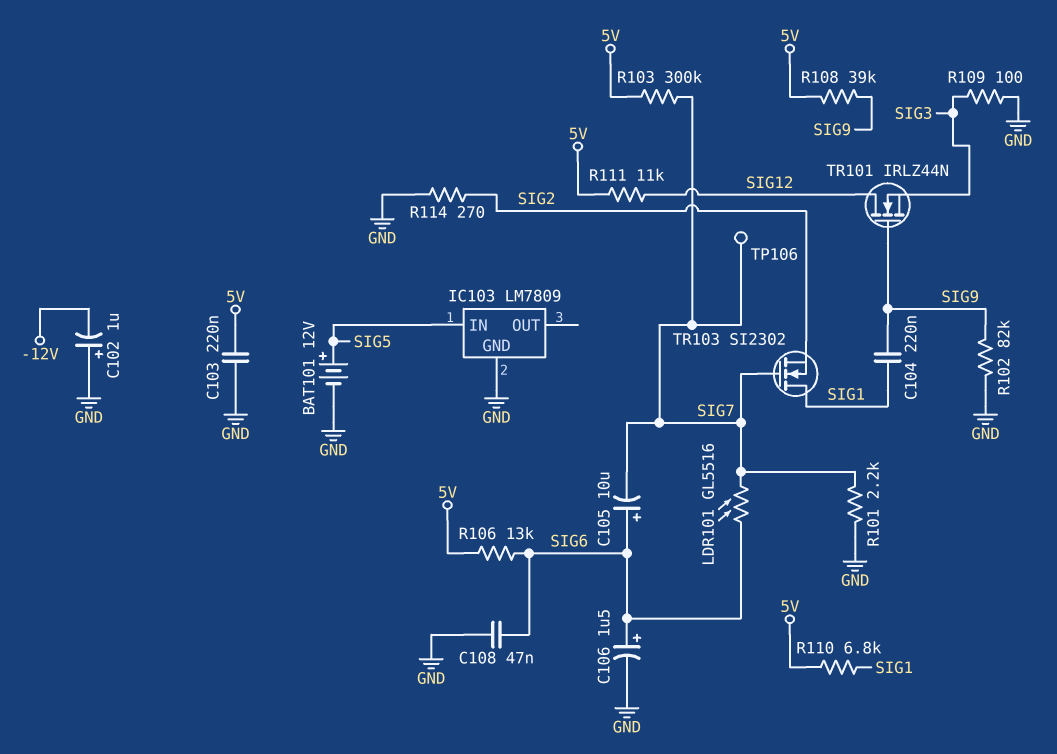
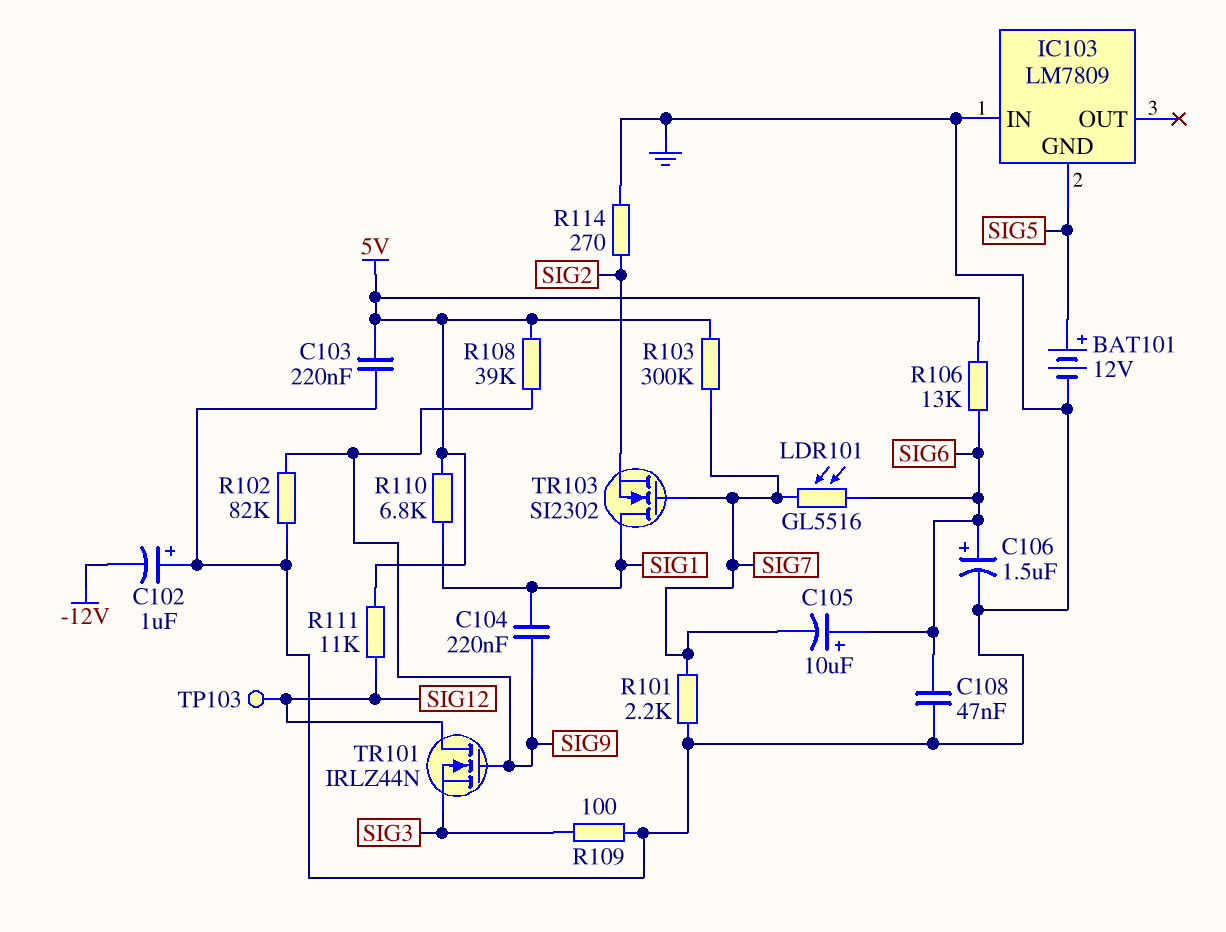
IC103 pin GND: GND -> SIG5
IC103 pin IN: SIG5 -> GND
TP103: none -> test point (SIG12)
TP106: test point (SIG7) -> none

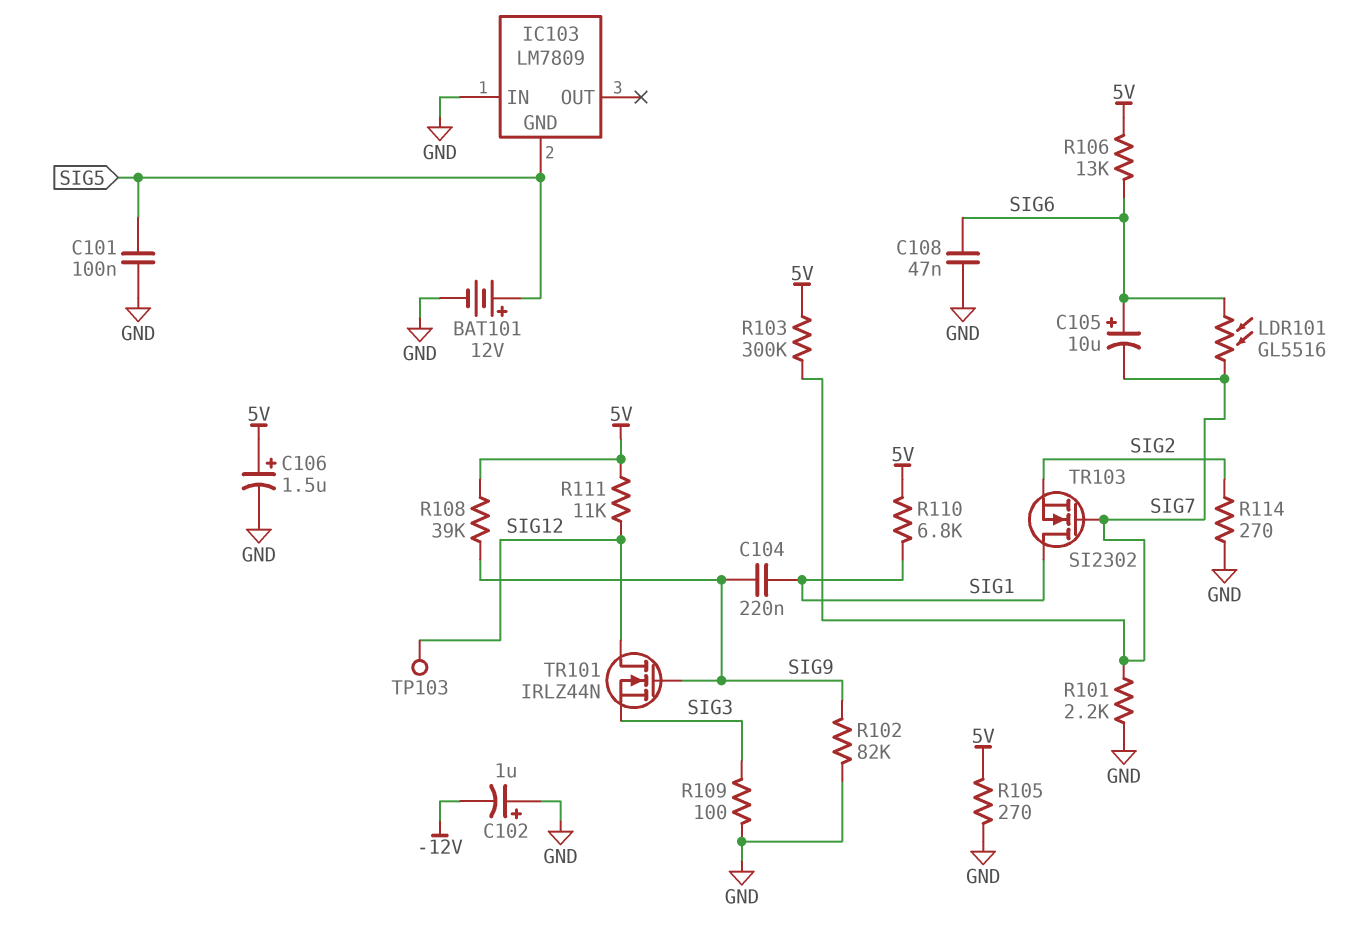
C101: none -> 100nF (GND, SIG5)
C103: 220nF (5V, GND) -> none
C106: 1.5uF (plus SIG6, minus GND) -> 1.5uF (plus 5V, minus GND)
R105: none -> 270 (5V, GND)

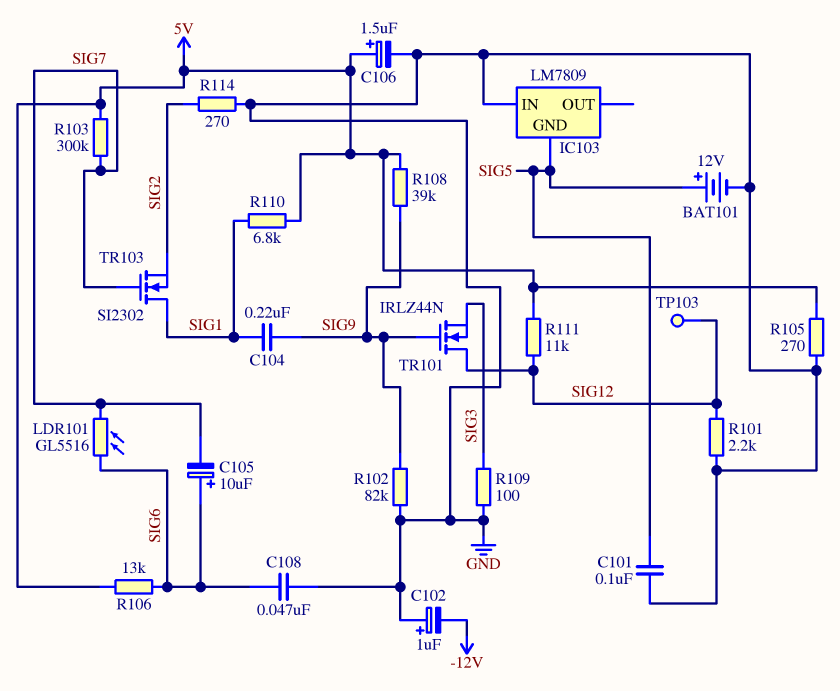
R101: 2.2k (GND, SIG7) -> 2.2k (GND, SIG12)

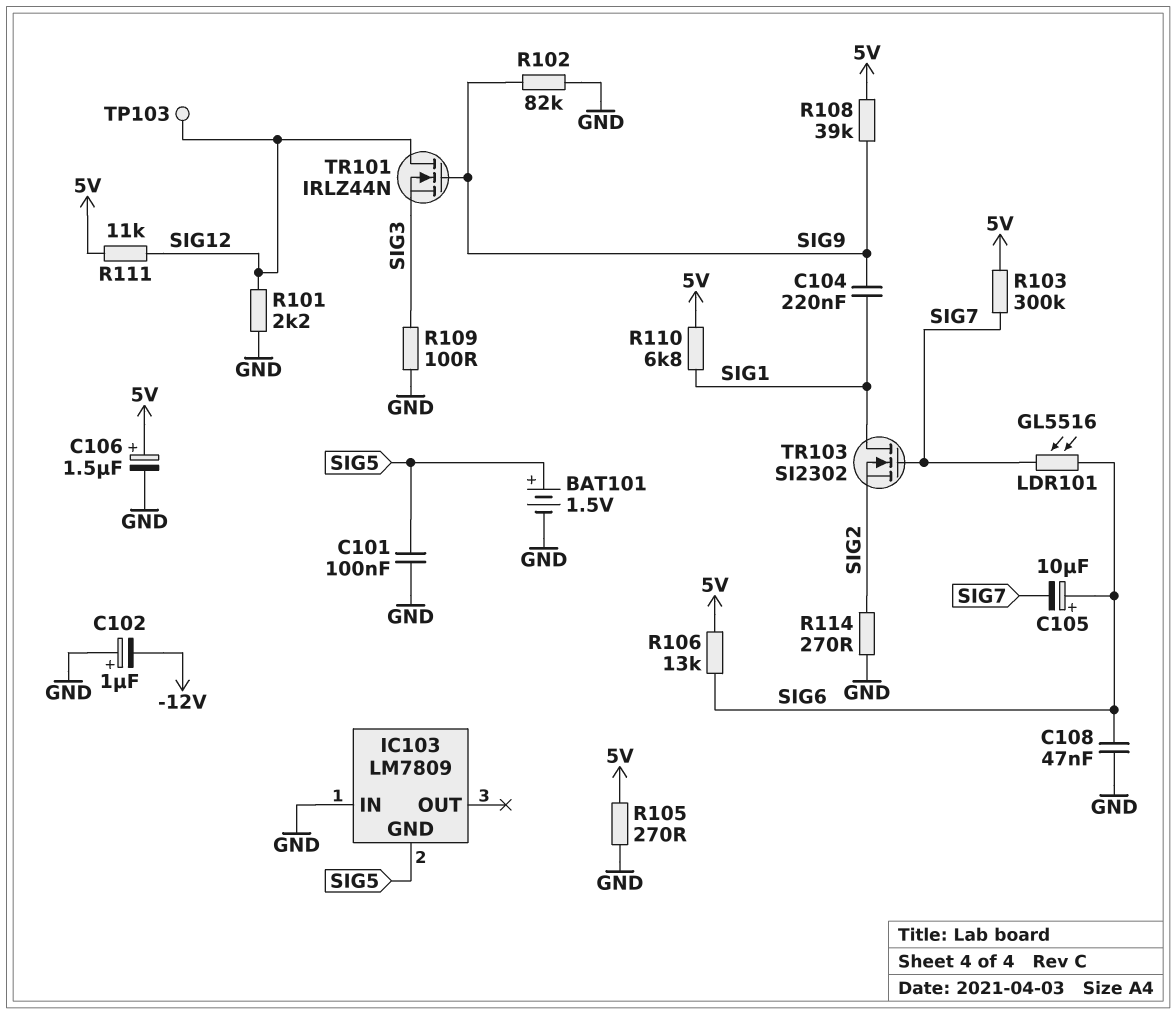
BAT101: 12V (plus SIG5, minus GND) -> 1.5V (plus SIG5, minus GND)

